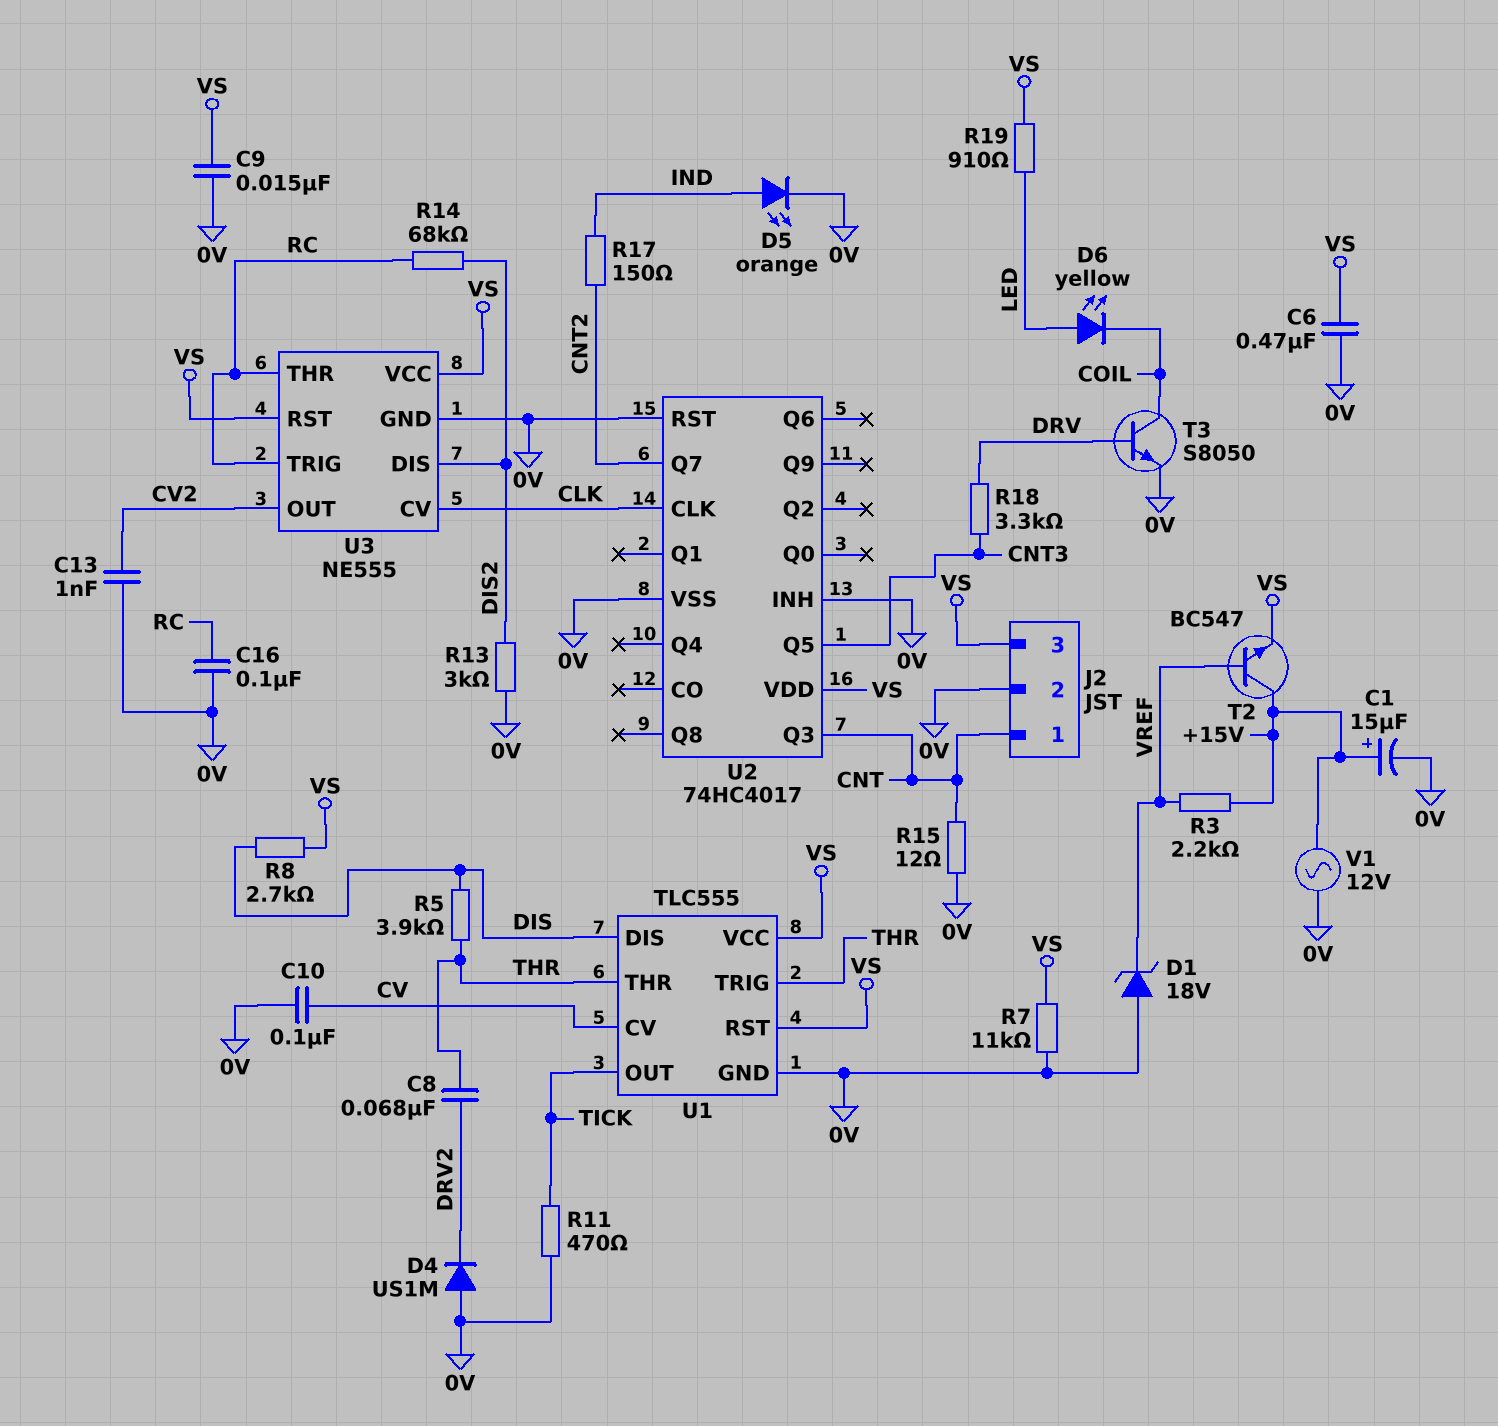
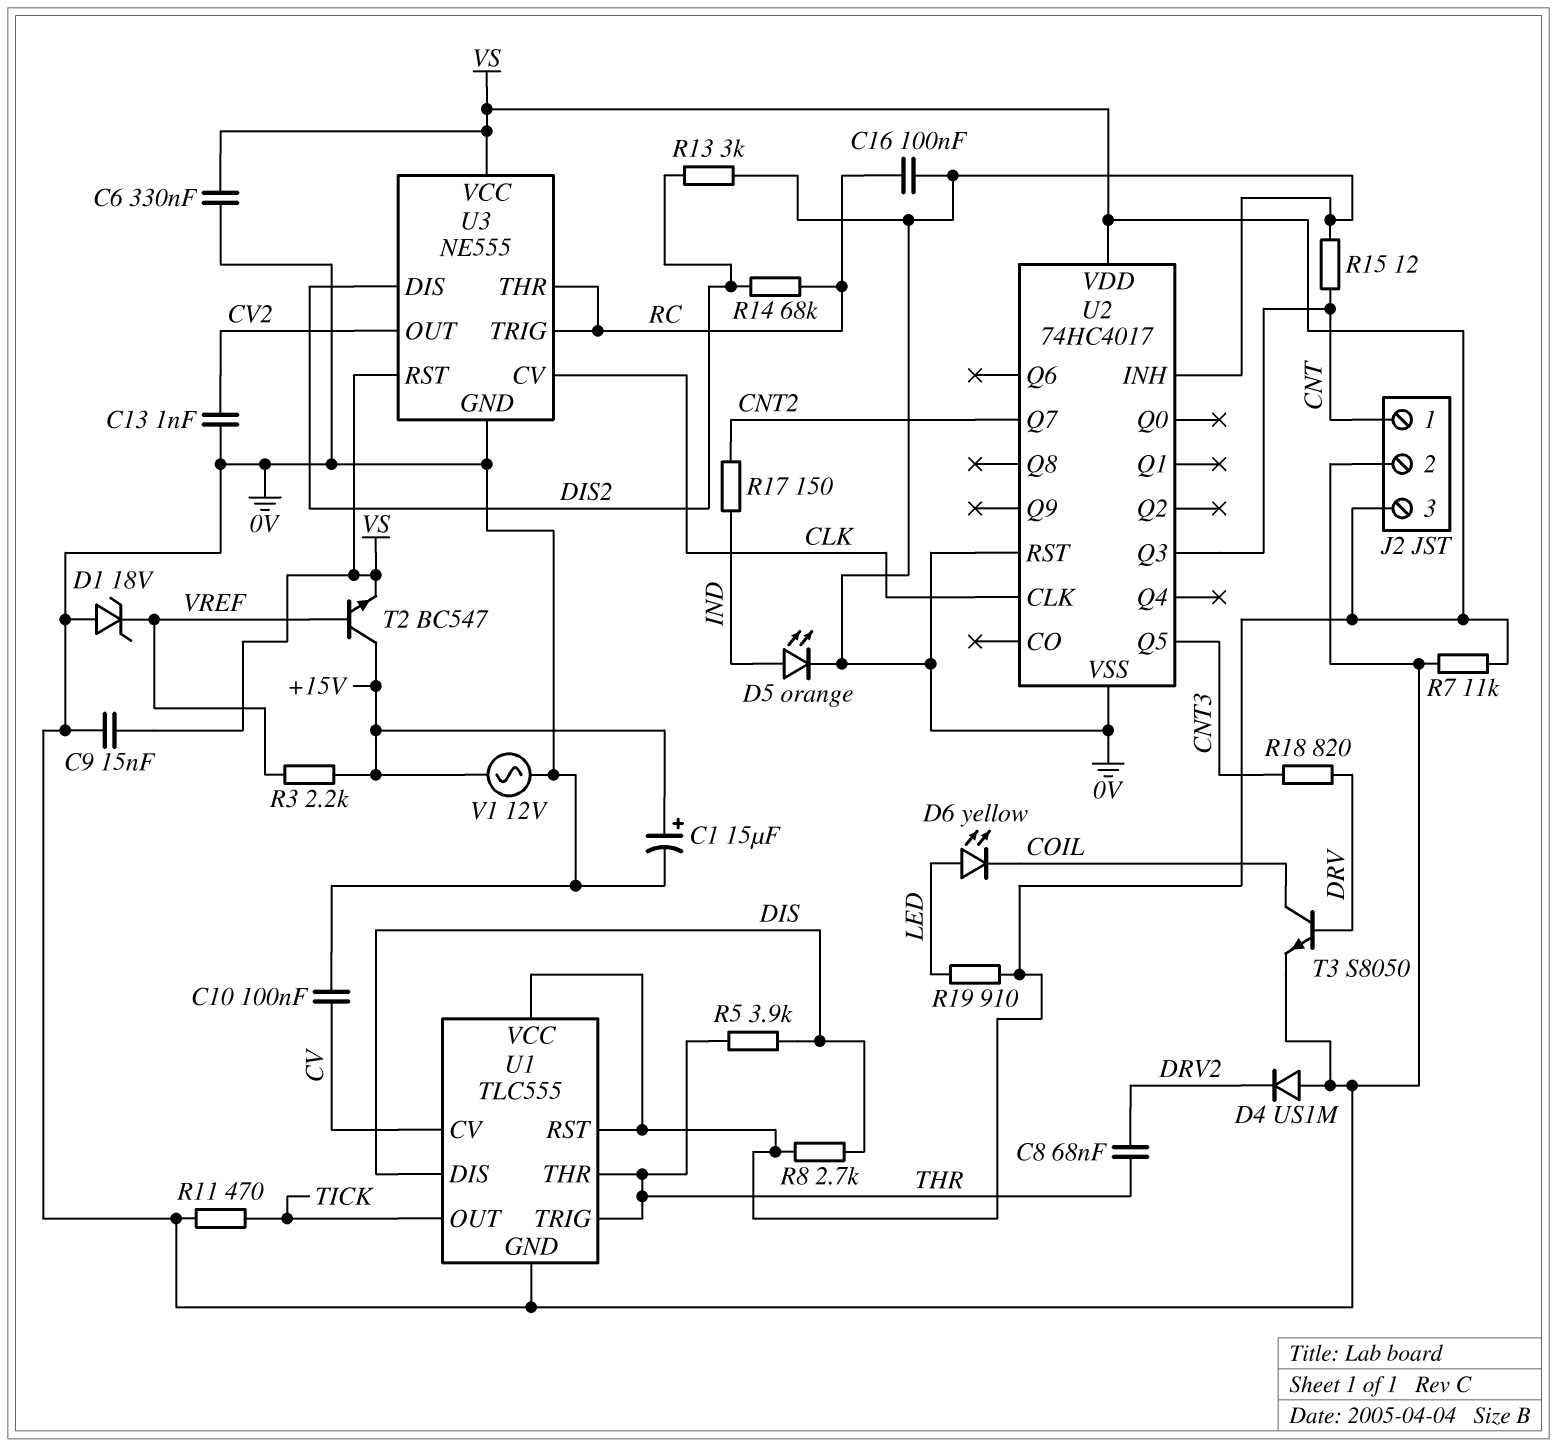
C6: 470nF (0V, VS) -> 330nF (0V, VS)
R18: 3.3k (CNT3, DRV) -> 820 (CNT3, DRV)

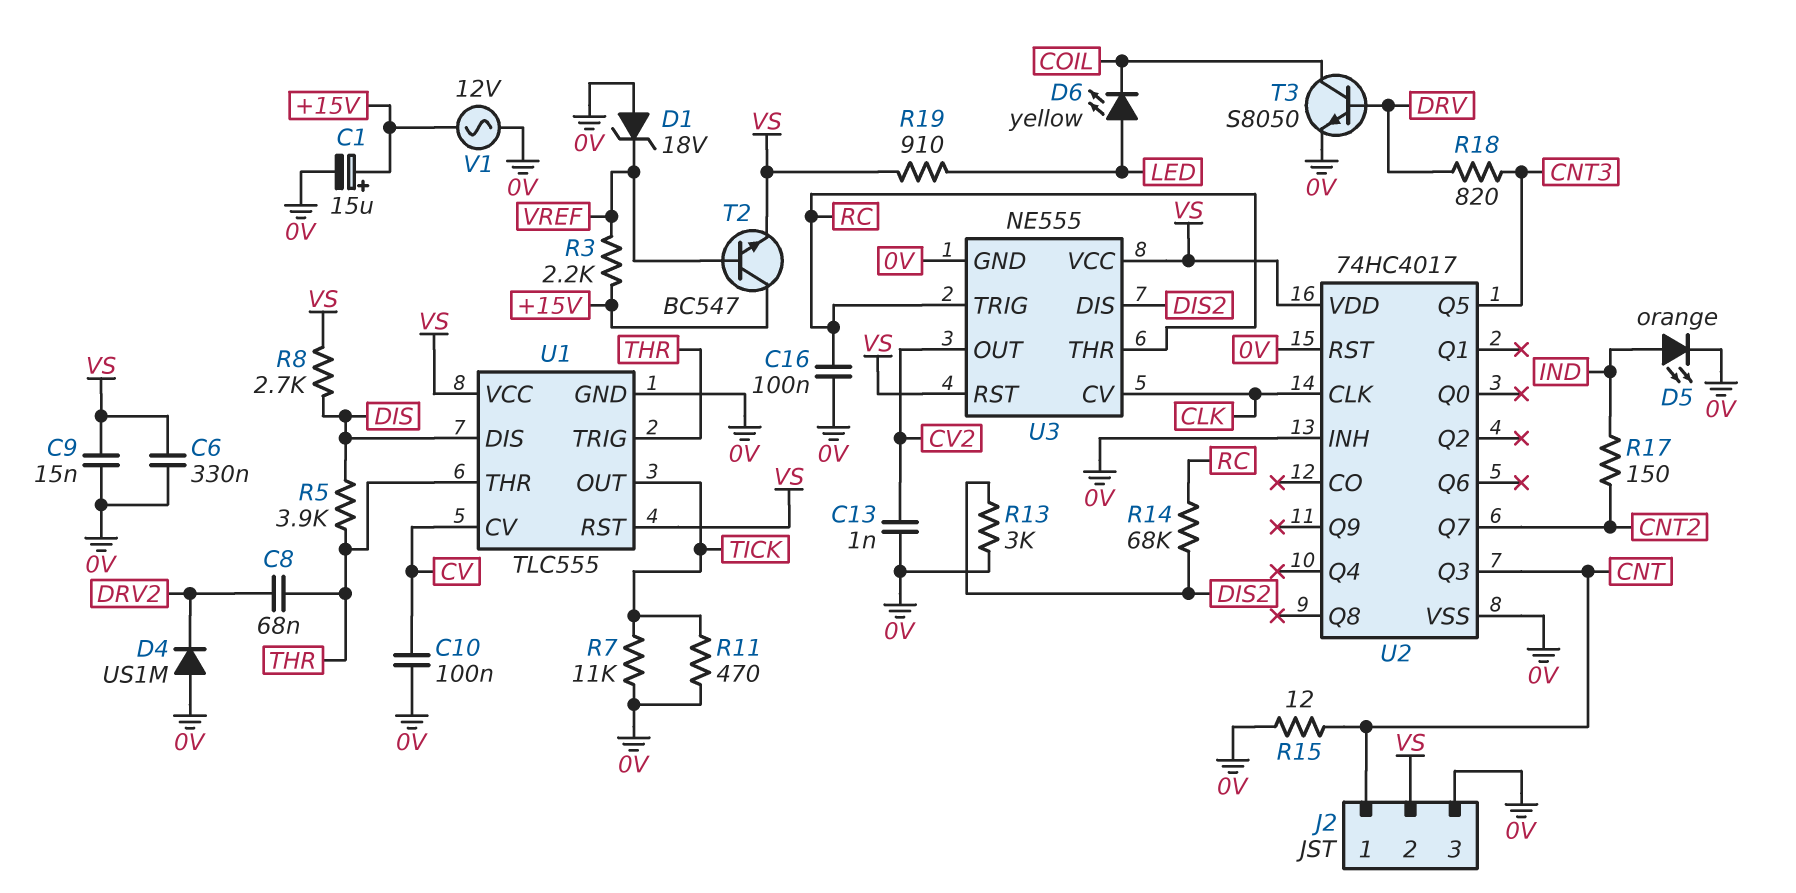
J2 pin 2: 0V -> VS
J2 pin 3: VS -> 0V
R7: 11k (0V, VS) -> 11k (0V, TICK)

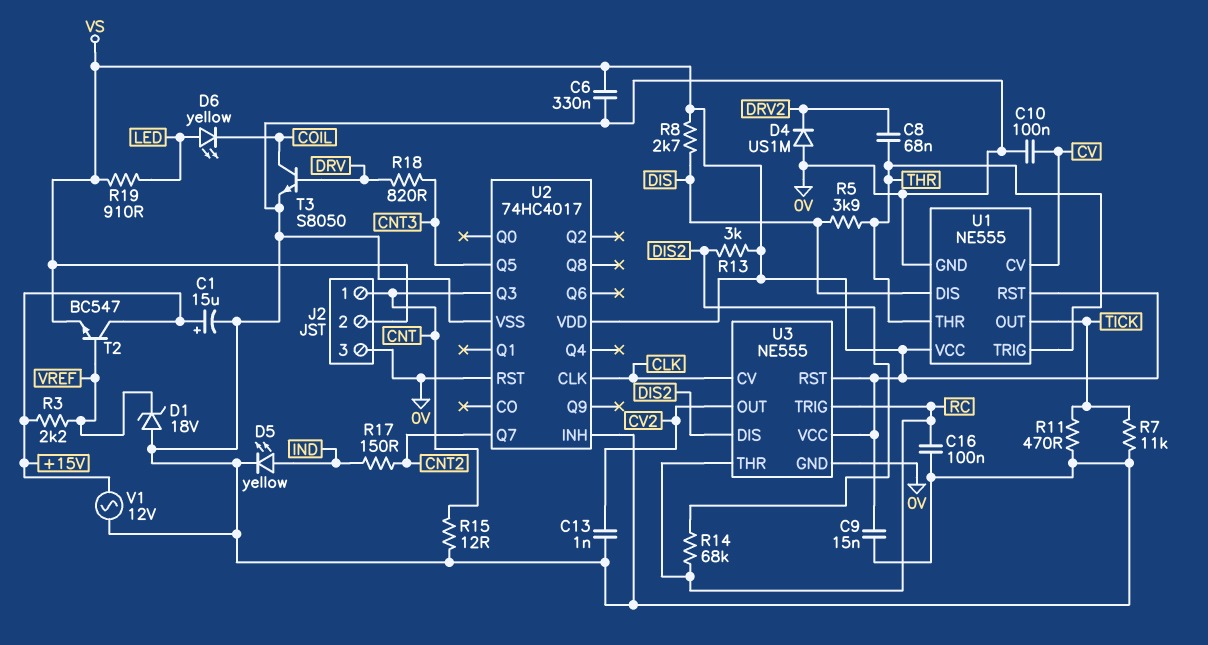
D5: LED orange (A IND, K 0V) -> LED yellow (A IND, K 0V)
R13: 3k (0V, DIS2) -> 3k (DIS2, VS)
U1: TLC555 -> NE555

